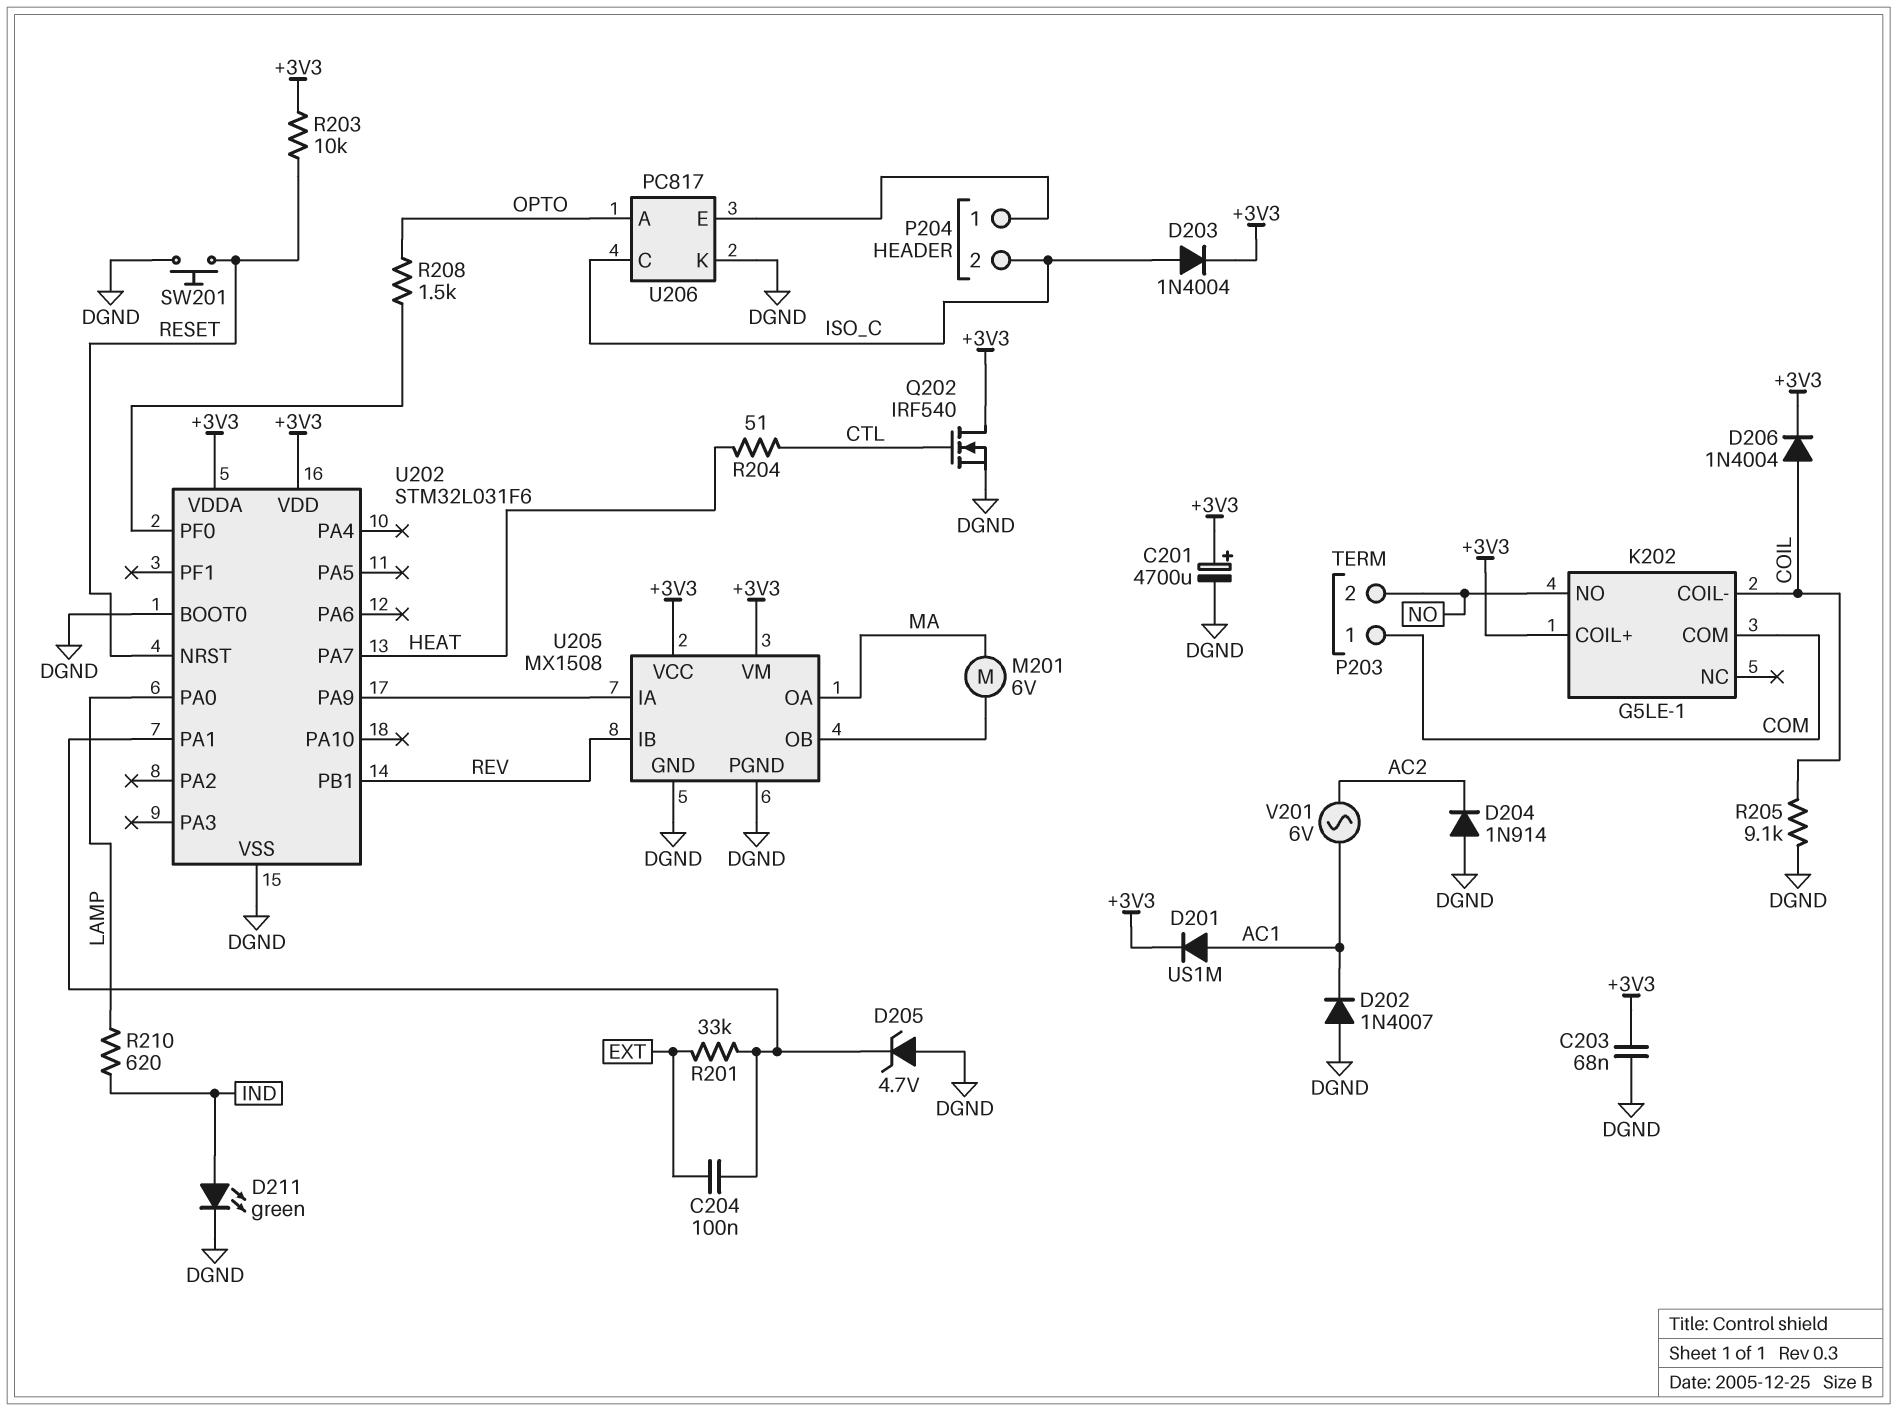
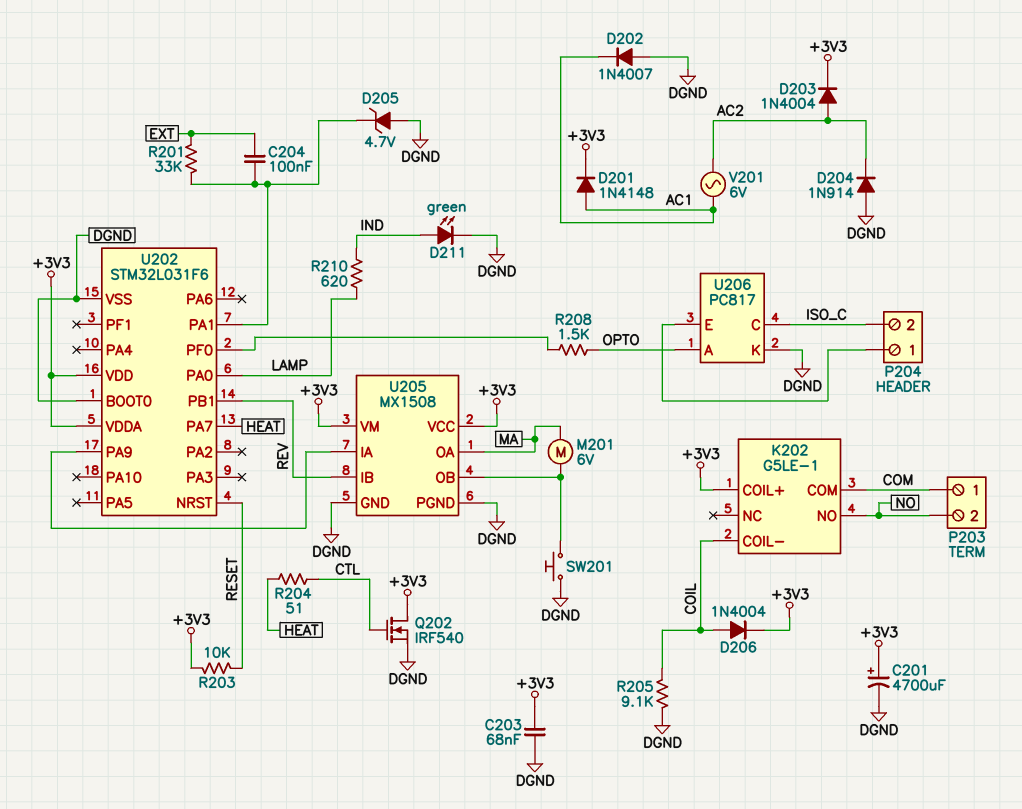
D201: diode US1M (A AC1, K +3V3) -> diode 1N4148 (A AC1, K +3V3)
D203: diode 1N4004 (A ISO_C, K +3V3) -> diode 1N4004 (A AC2, K +3V3)
SW201: button (DGND, RESET) -> button (DGND, U205/OB)

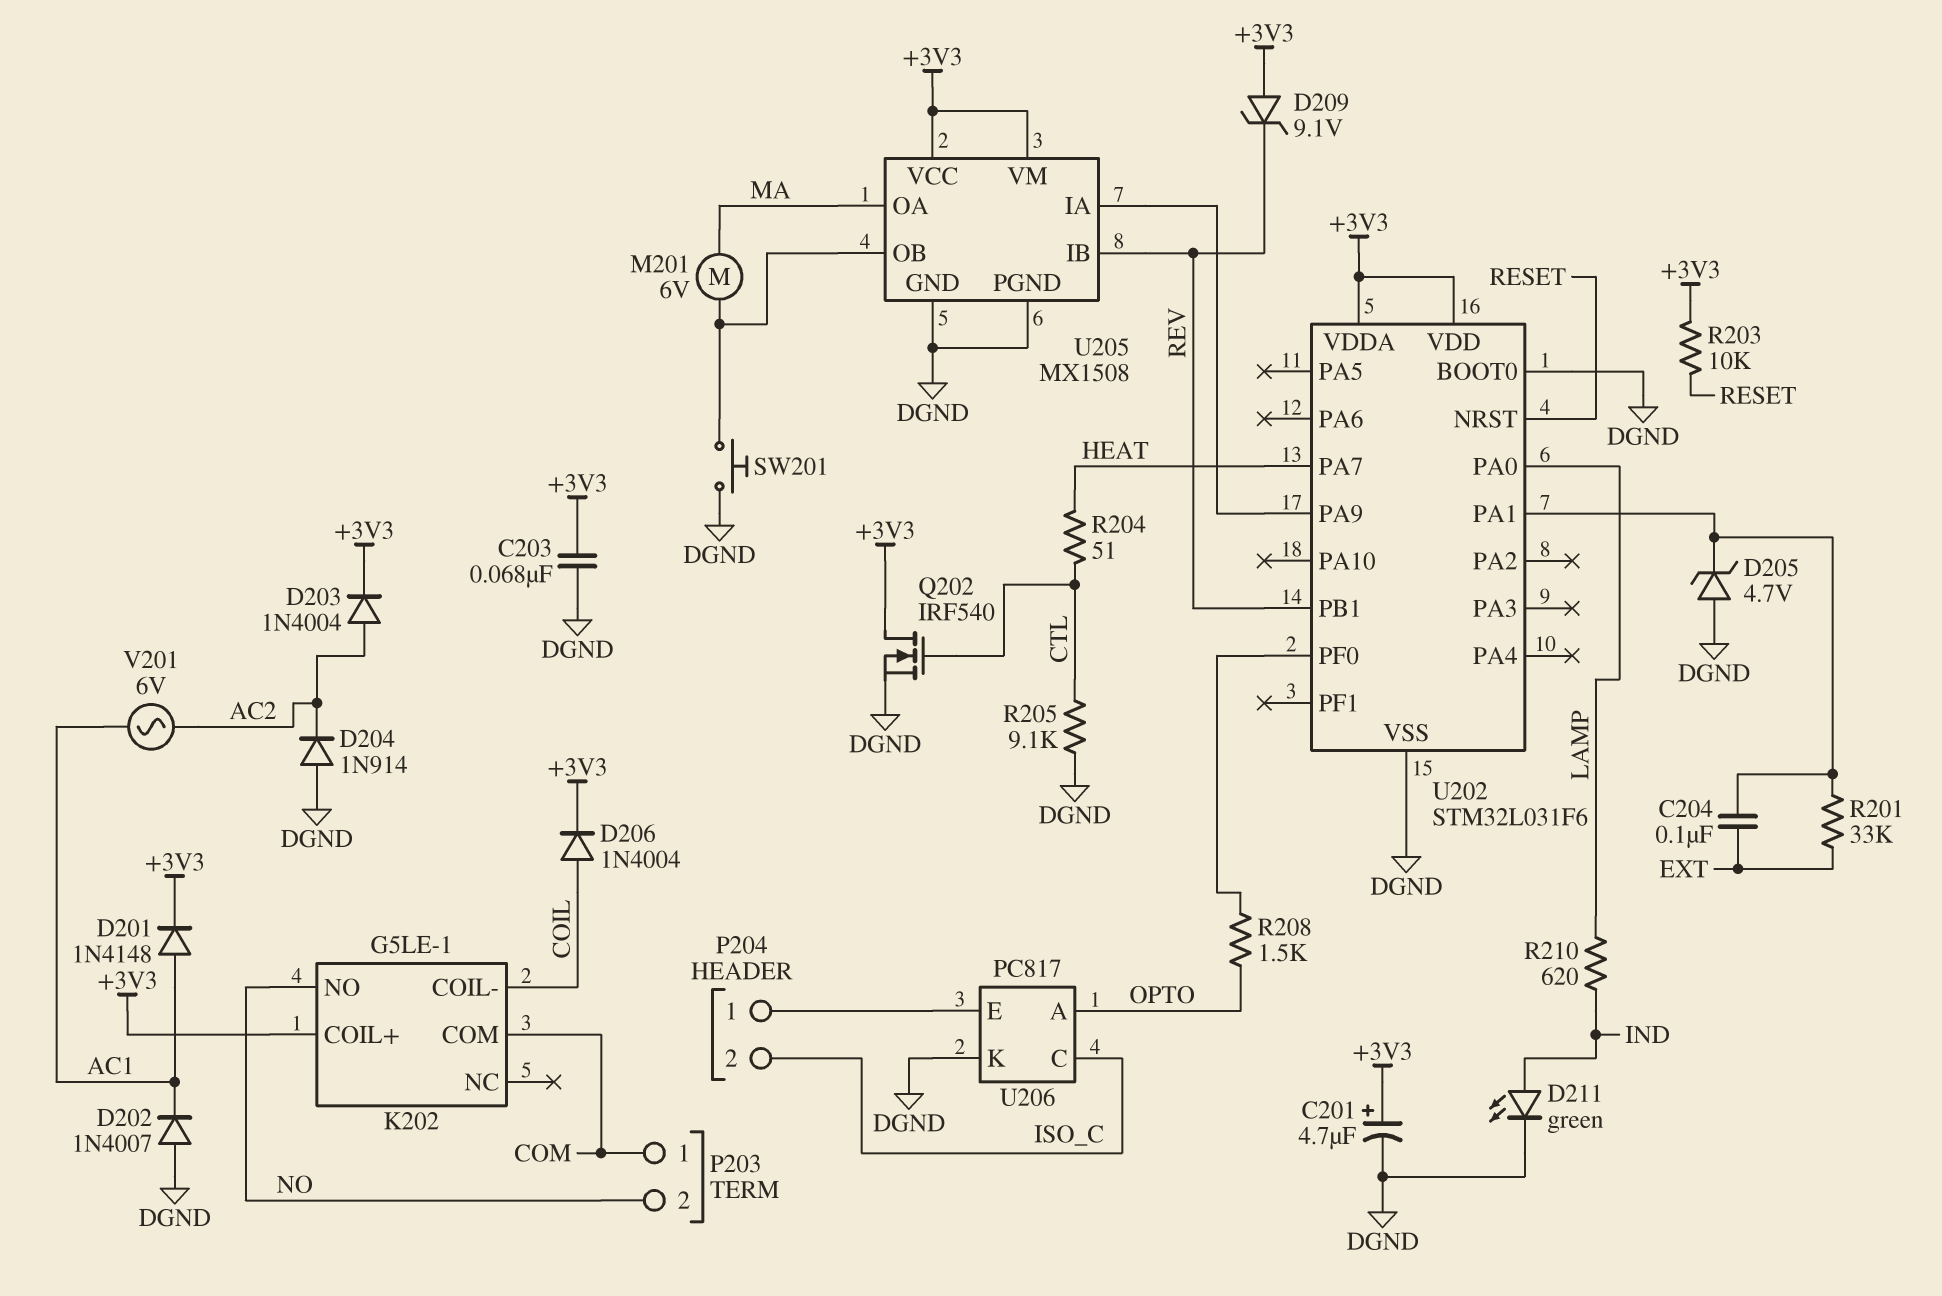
C201: 4700uF (plus +3V3, minus DGND) -> 4.7uF (plus +3V3, minus DGND)
D209: none -> zener 9.1V (A +3V3, K REV)
R205: 9.1k (COIL, DGND) -> 9.1k (CTL, DGND)

